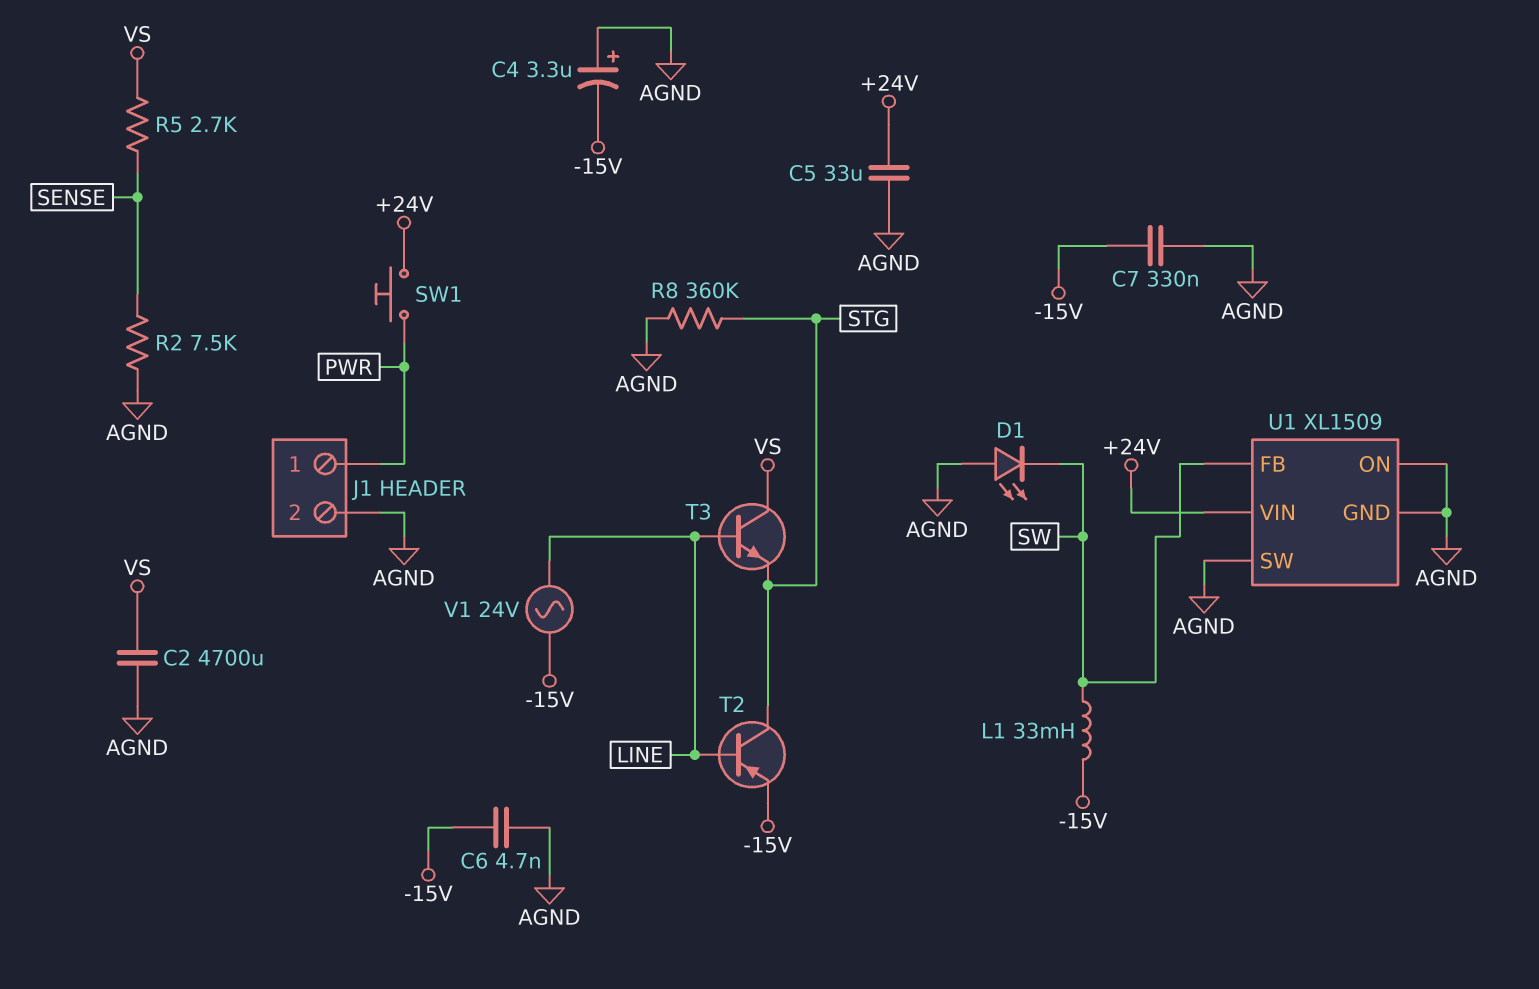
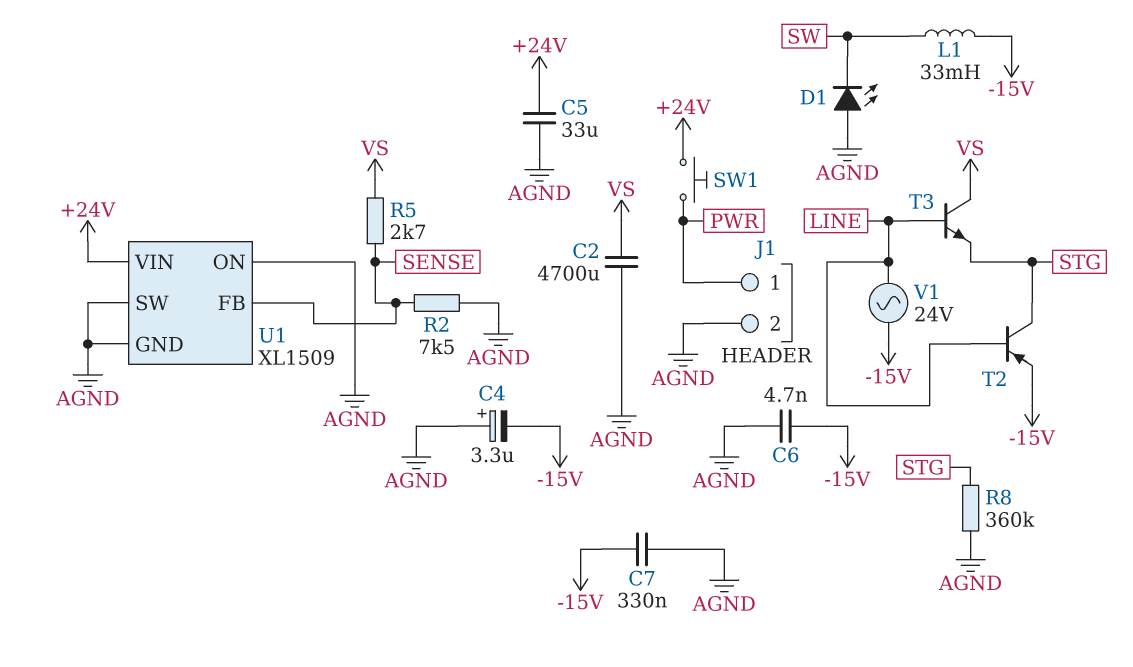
U1 pin FB: SW -> SENSE

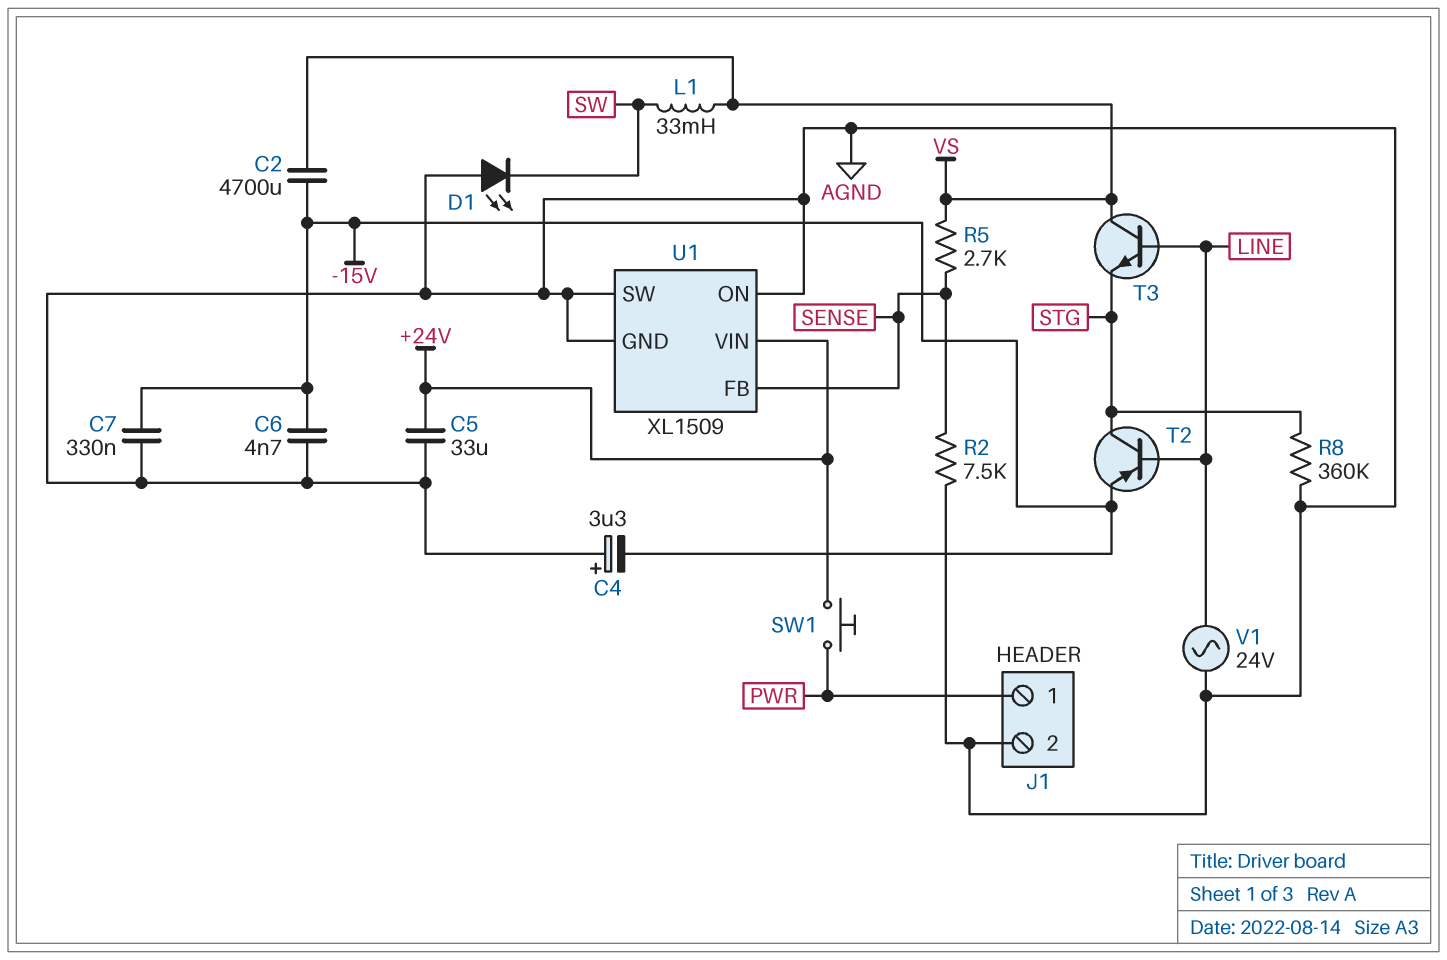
C2: 4700uF (AGND, VS) -> 4700uF (-15V, VS)
L1: 33mH (-15V, SW) -> 33mH (SW, VS)
V1: AC 24V (-15V, LINE) -> AC 24V (AGND, LINE)

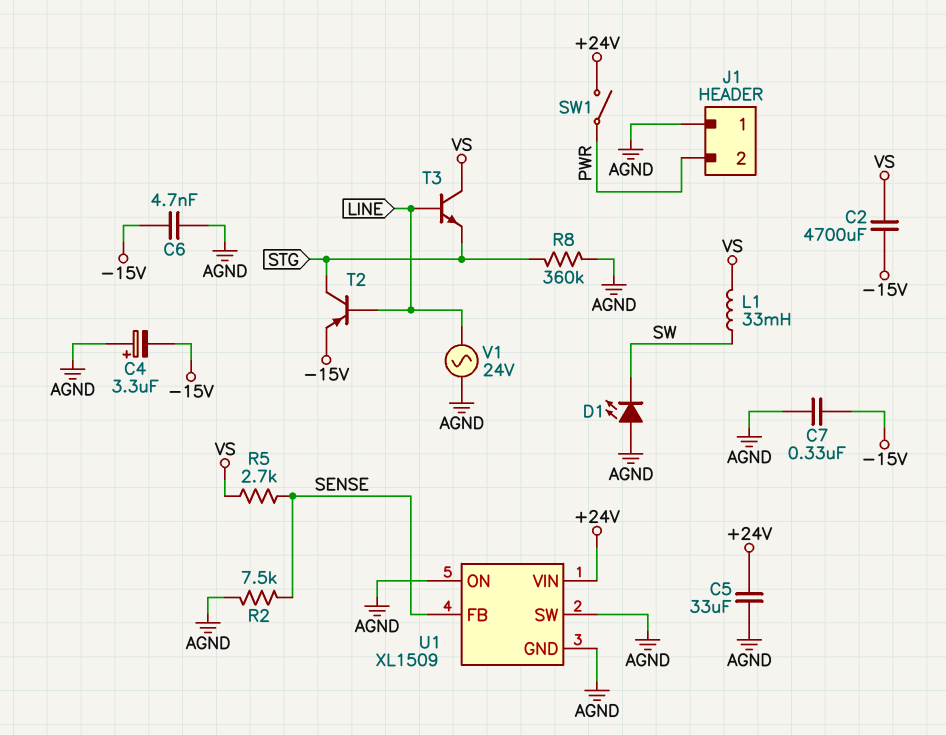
J1 pin 1: PWR -> AGND
J1 pin 2: AGND -> PWR
SW1: button (+24V, PWR) -> switch (+24V, PWR)

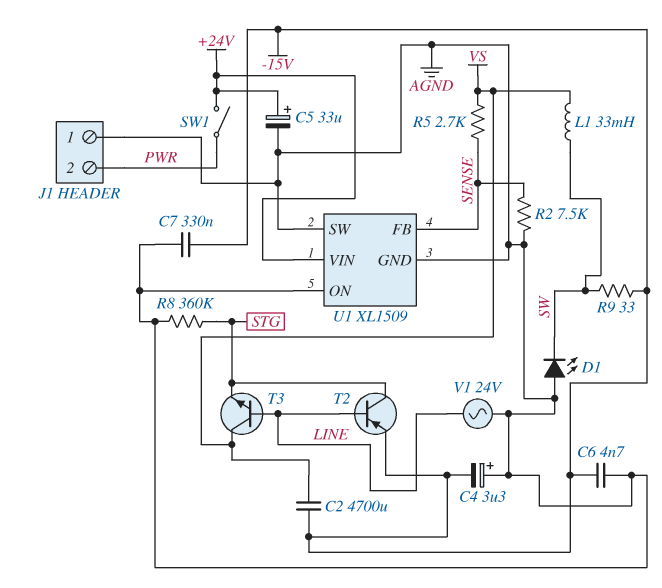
C5: 33uF (+24V, AGND) -> 33uF (plus +24V, minus AGND)
R9: none -> 33 (-15V, SW)

